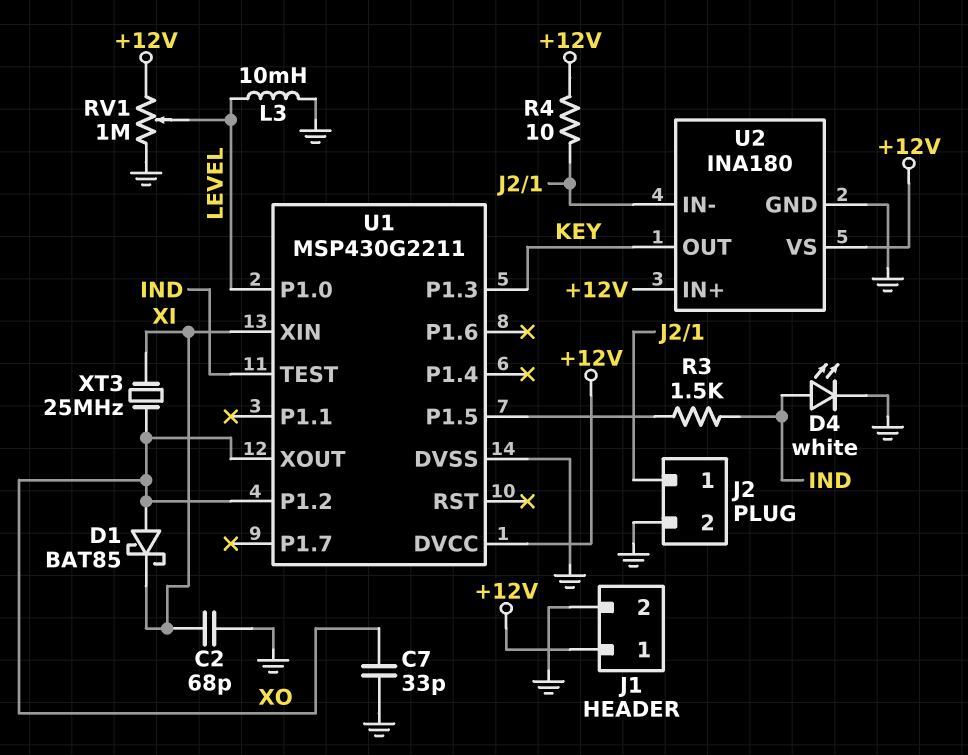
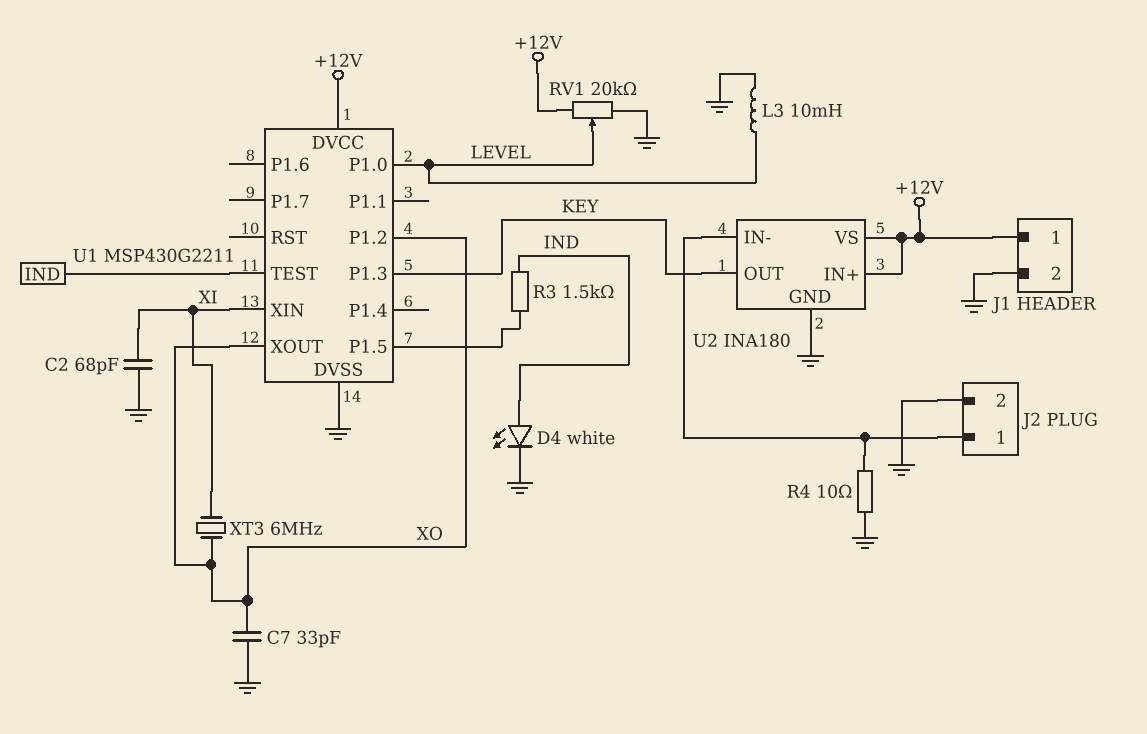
D1: schottky BAT85 (A XO, K XI) -> none
R4: 10 (+12V, J2/1) -> 10 (GND, J2/1)
RV1: 1M (+12V, GND, wiper LEVEL) -> 20k (+12V, GND, wiper LEVEL)
XT3: 25MHz (XI, XO) -> 6MHz (XI, XO)

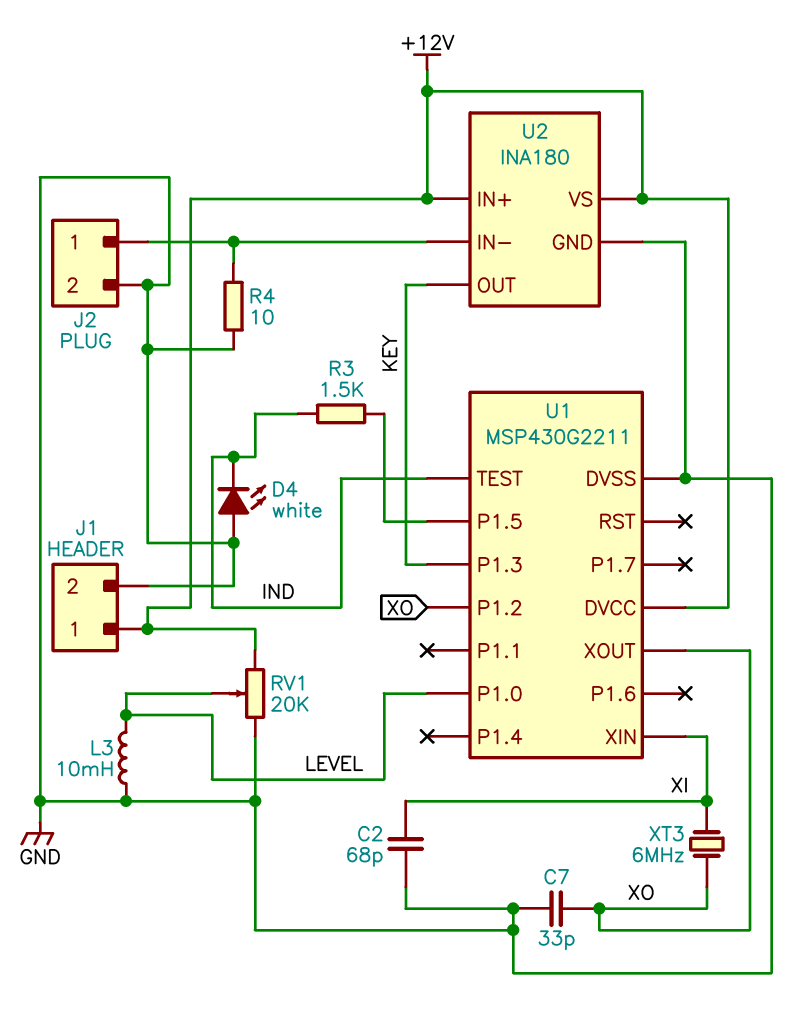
D4: LED white (A IND, K GND) -> LED white (A GND, K IND)

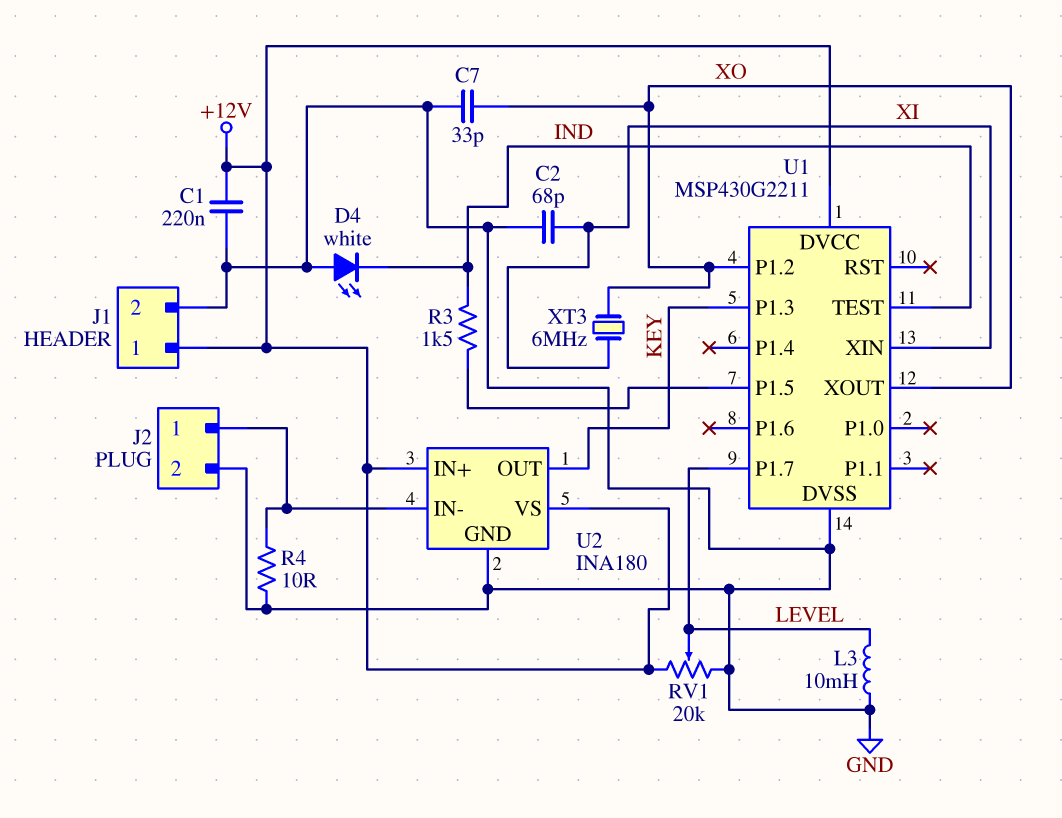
C1: none -> 220nF (+12V, GND)
U1 pin P1.0: LEVEL -> none
U1 pin P1.7: none -> LEVEL

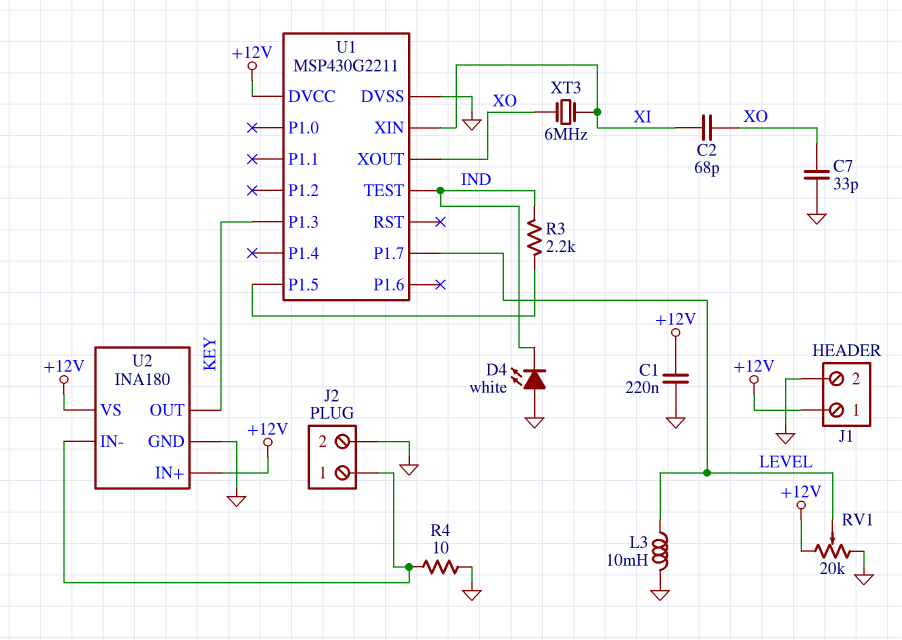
C2: 68pF (GND, XI) -> 68pF (XI, XO)
R3: 1.5k (IND, U1/P1.5) -> 2.2k (IND, U1/P1.5)
U1 pin P1.2: XO -> none

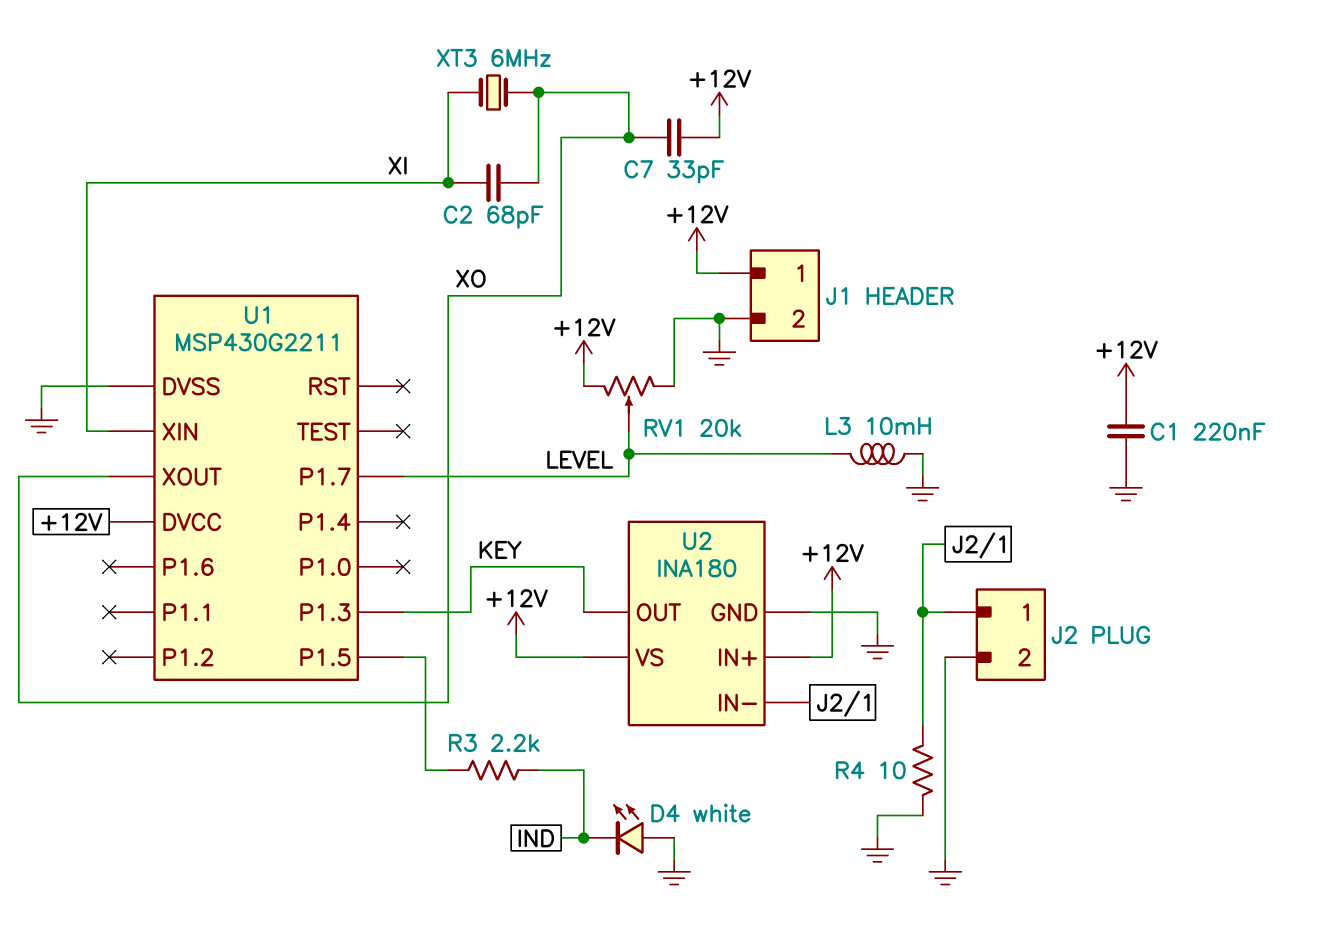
C7: 33pF (GND, XO) -> 33pF (+12V, XO)
U1 pin TEST: IND -> none

